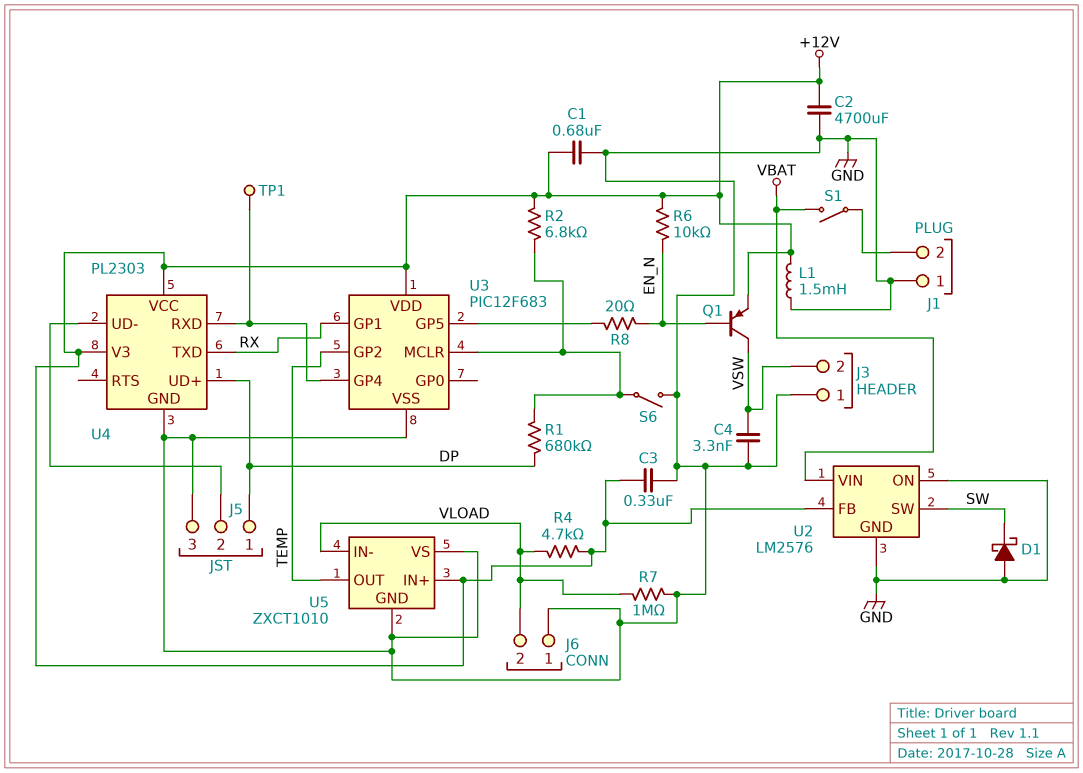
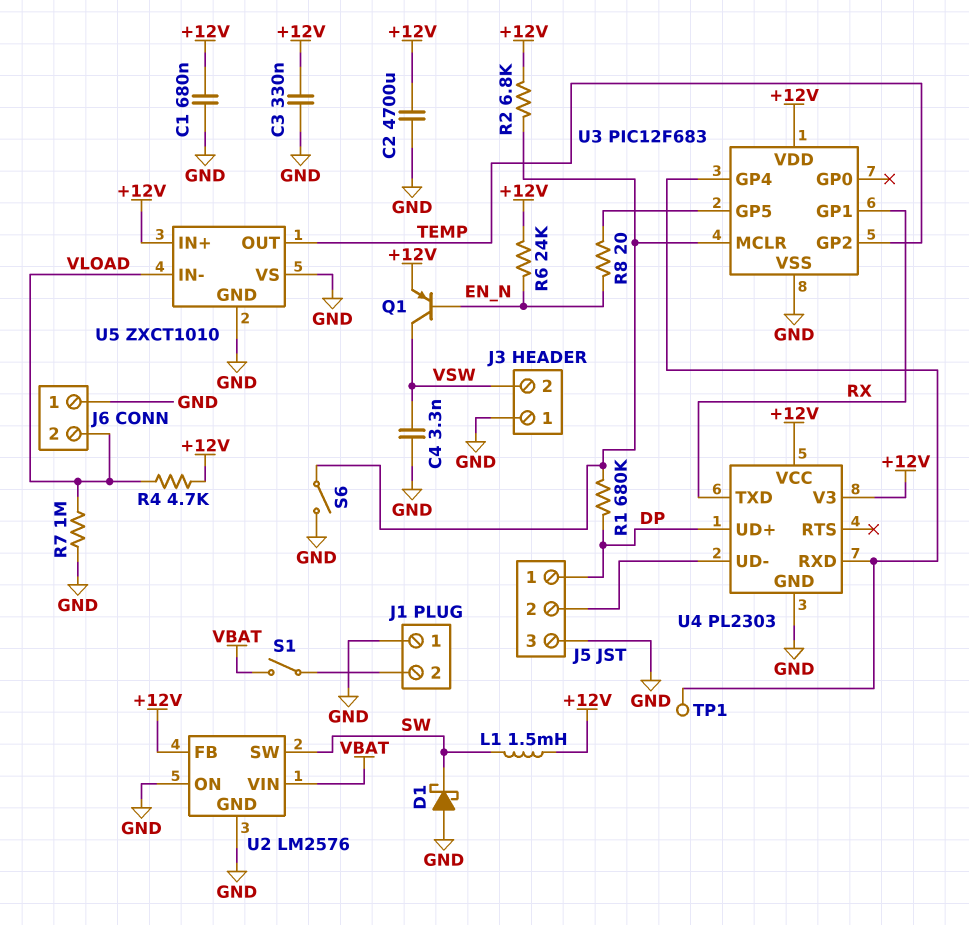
L1: 1.5mH (+12V, GND) -> 1.5mH (+12V, SW)
R6: 10k (+12V, EN_N) -> 24k (+12V, EN_N)

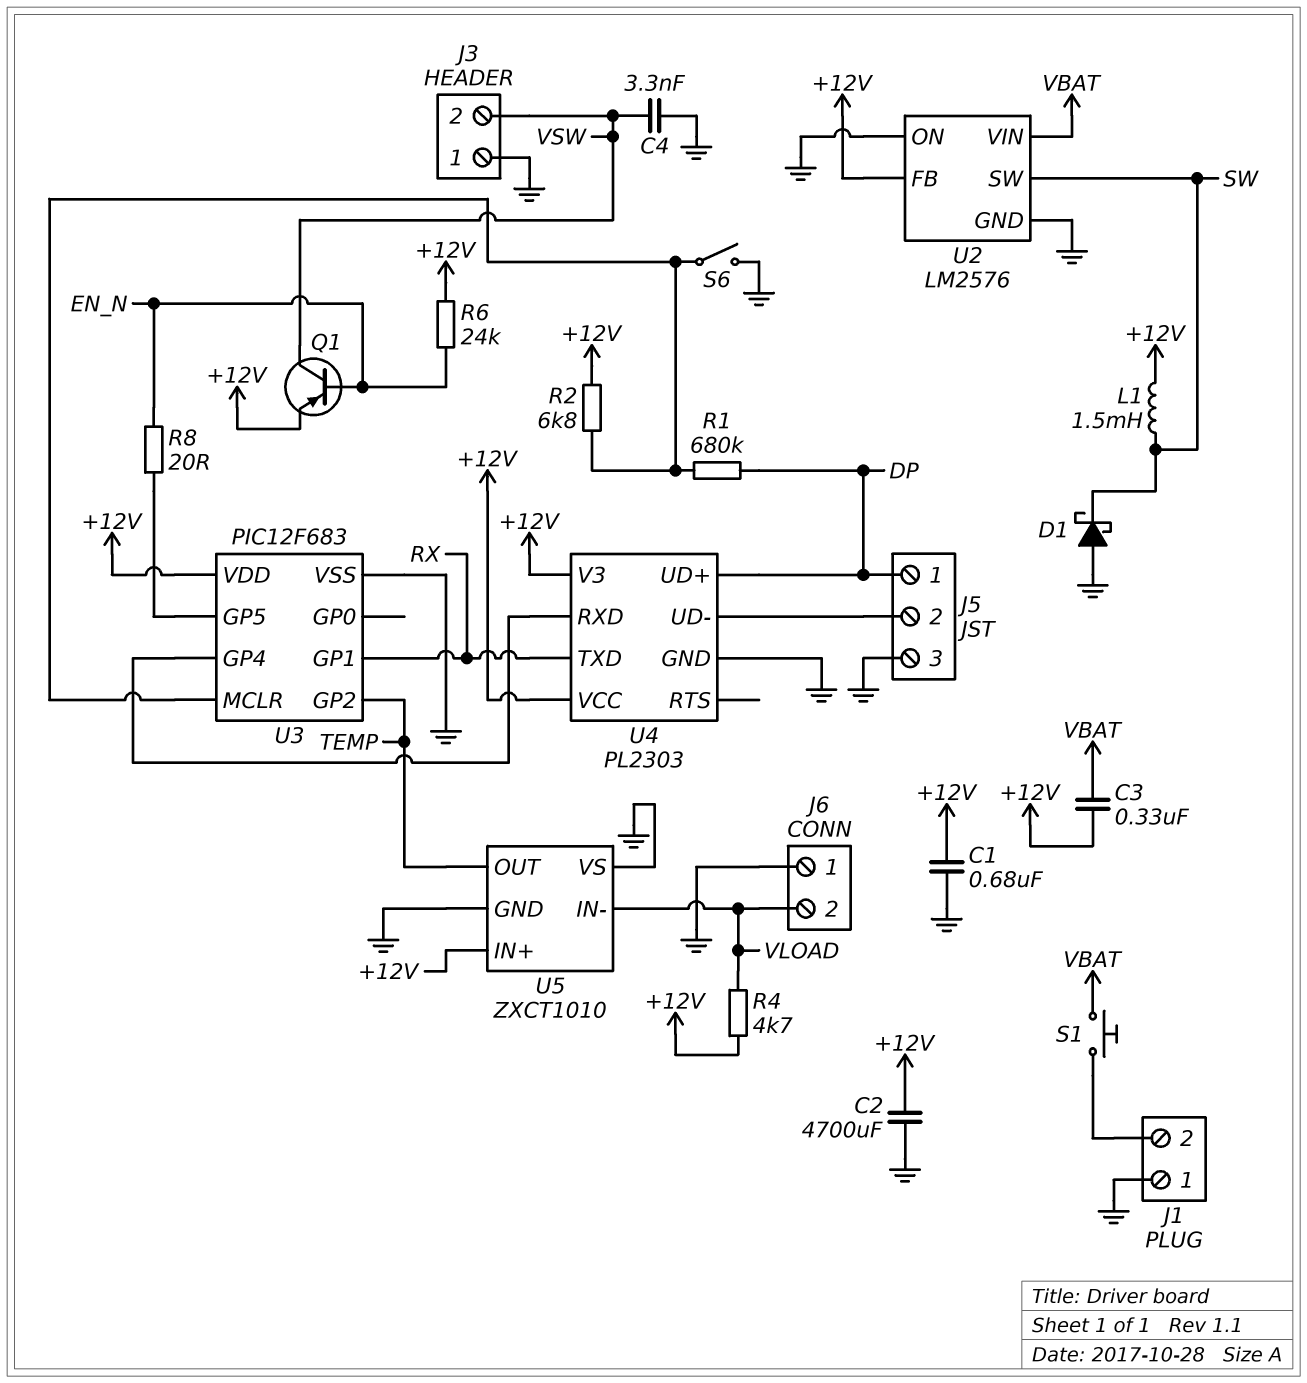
C3: 330nF (+12V, GND) -> 330nF (+12V, VBAT)
R7: 1M (GND, VLOAD) -> none
S1: switch (J1/2, VBAT) -> button (J1/2, VBAT)
TP1: test point (U3/GP4) -> none

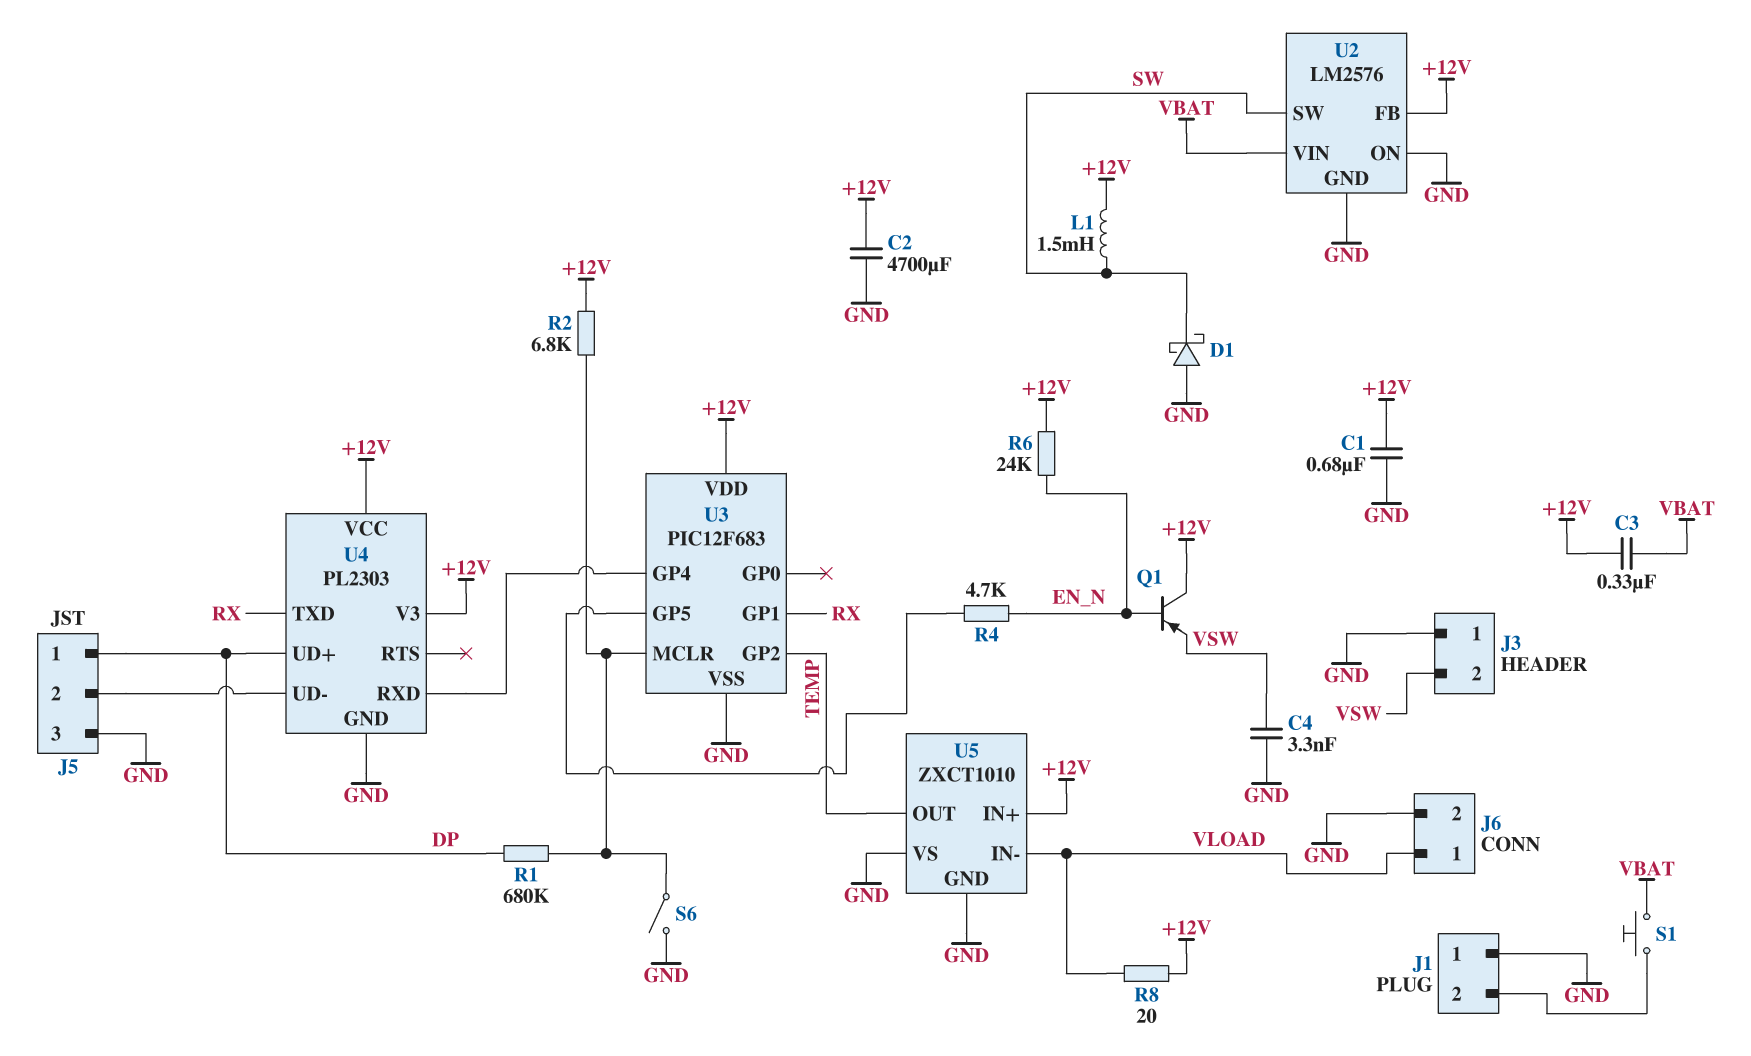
J6 pin 1: GND -> VLOAD
J6 pin 2: VLOAD -> GND
Q1: PNP (B EN_N, C VSW, E +12V) -> PNP (B EN_N, C +12V, E VSW)
R4: 4.7k (+12V, VLOAD) -> 4.7k (EN_N, U3/GP5)
R8: 20 (EN_N, U3/GP5) -> 20 (+12V, VLOAD)

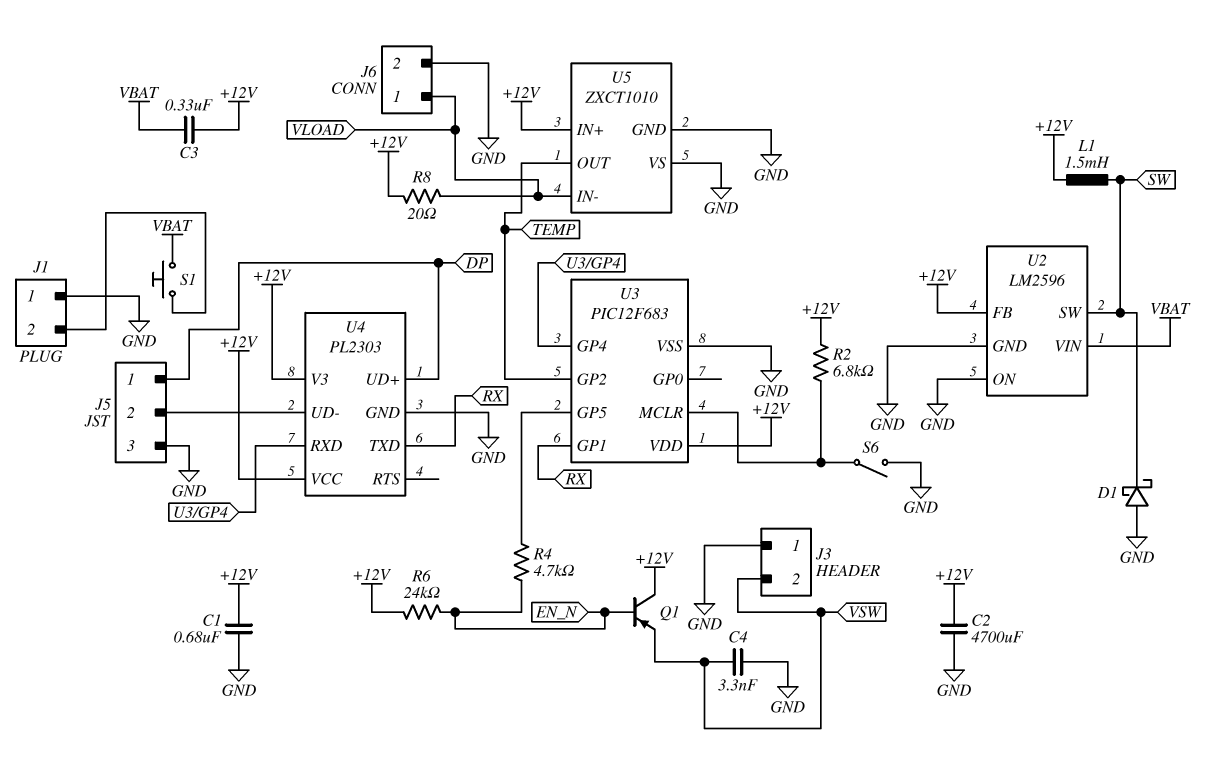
R1: 680k (DP, U3/MCLR) -> none
U2: LM2576 -> LM2596

